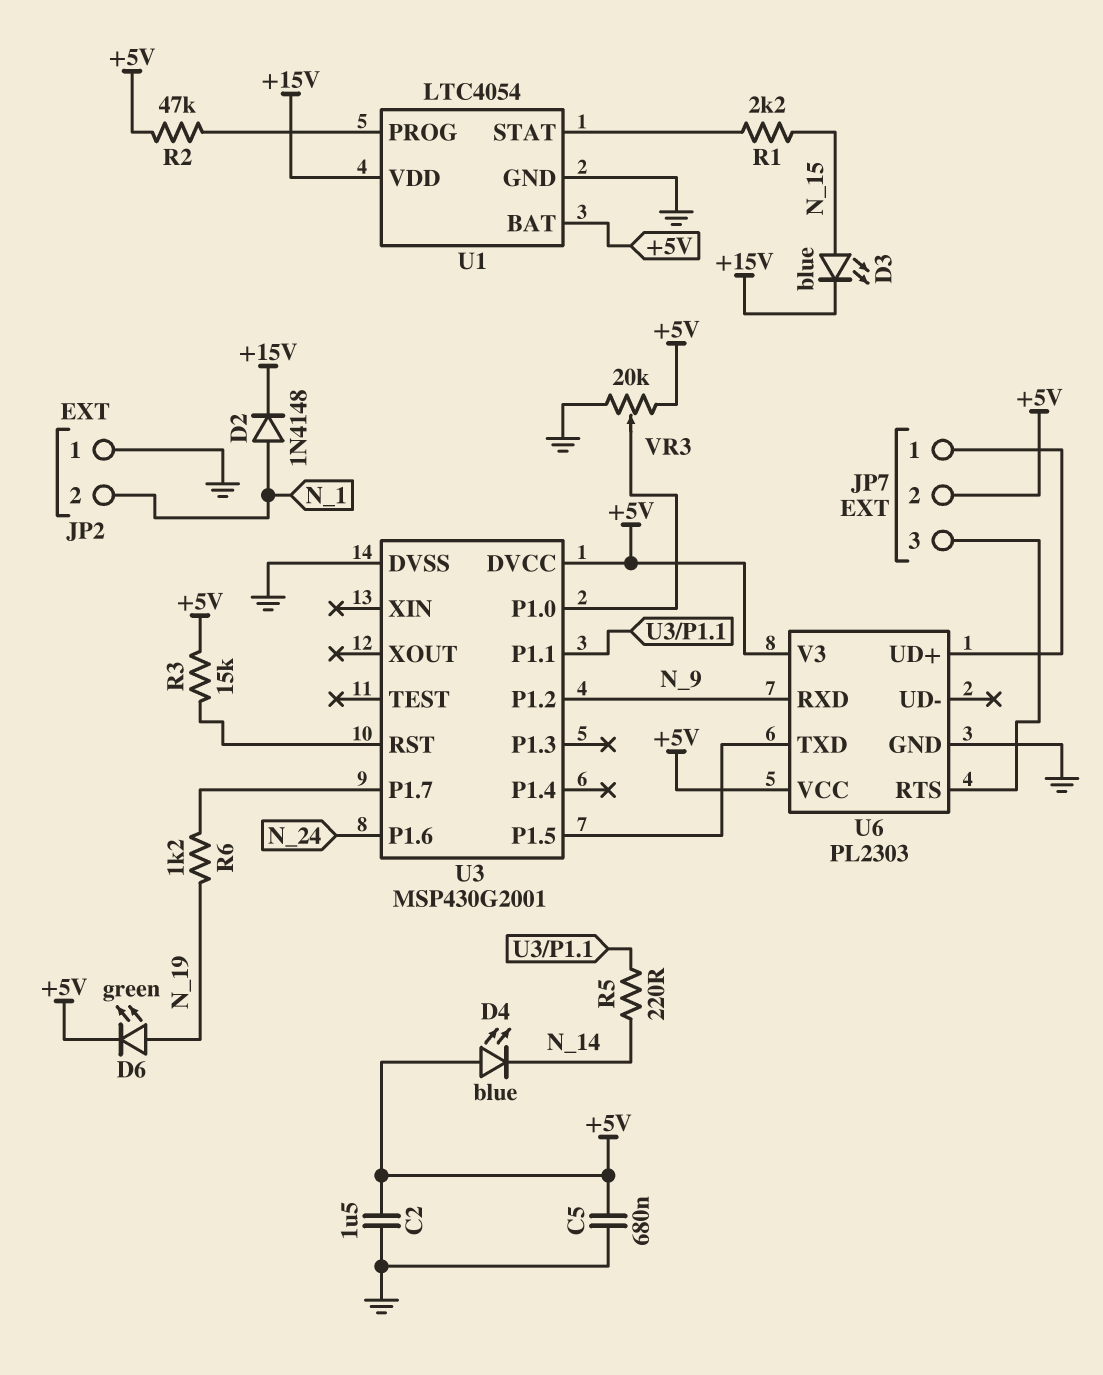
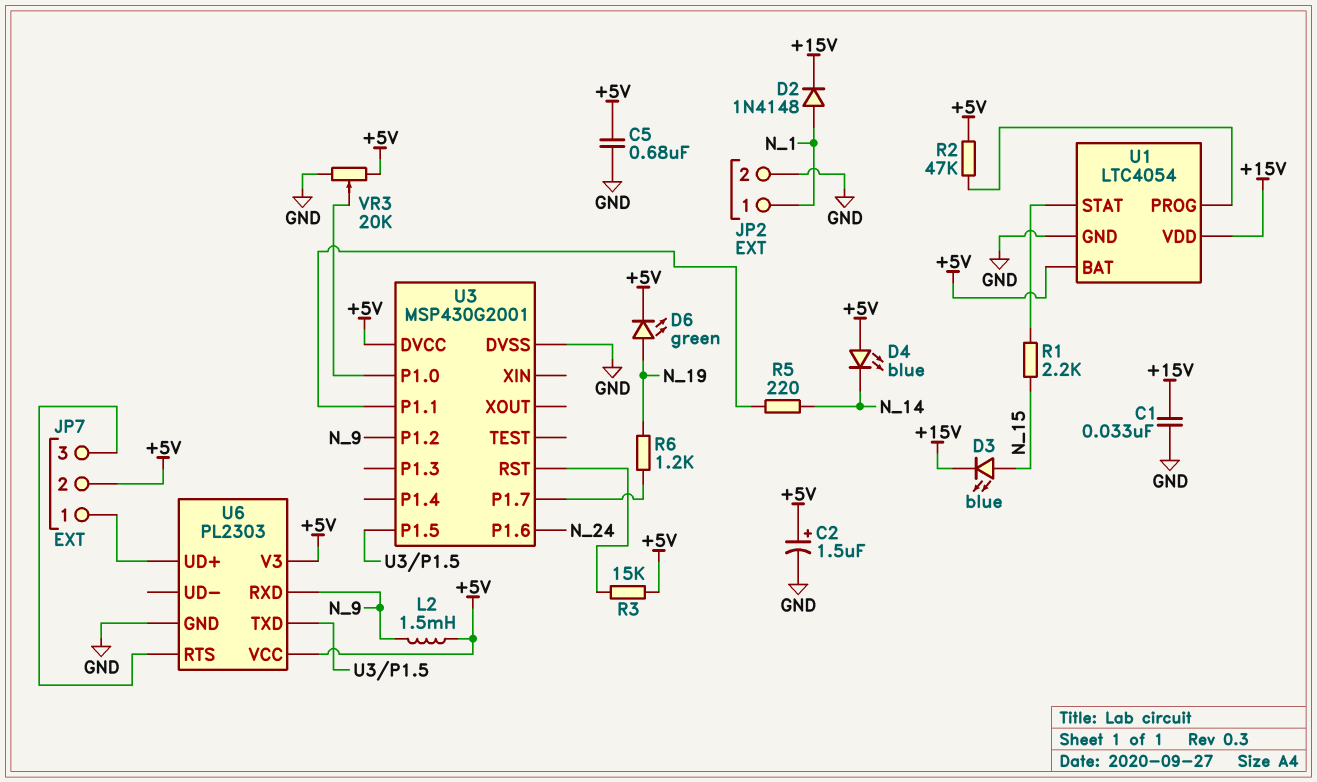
C1: none -> 33nF (+15V, GND)
C2: 1.5uF (+5V, GND) -> 1.5uF (plus +5V, minus GND)
JP2 pin 1: GND -> N_1
JP2 pin 2: N_1 -> GND
L2: none -> 1.5mH (+5V, N_9)

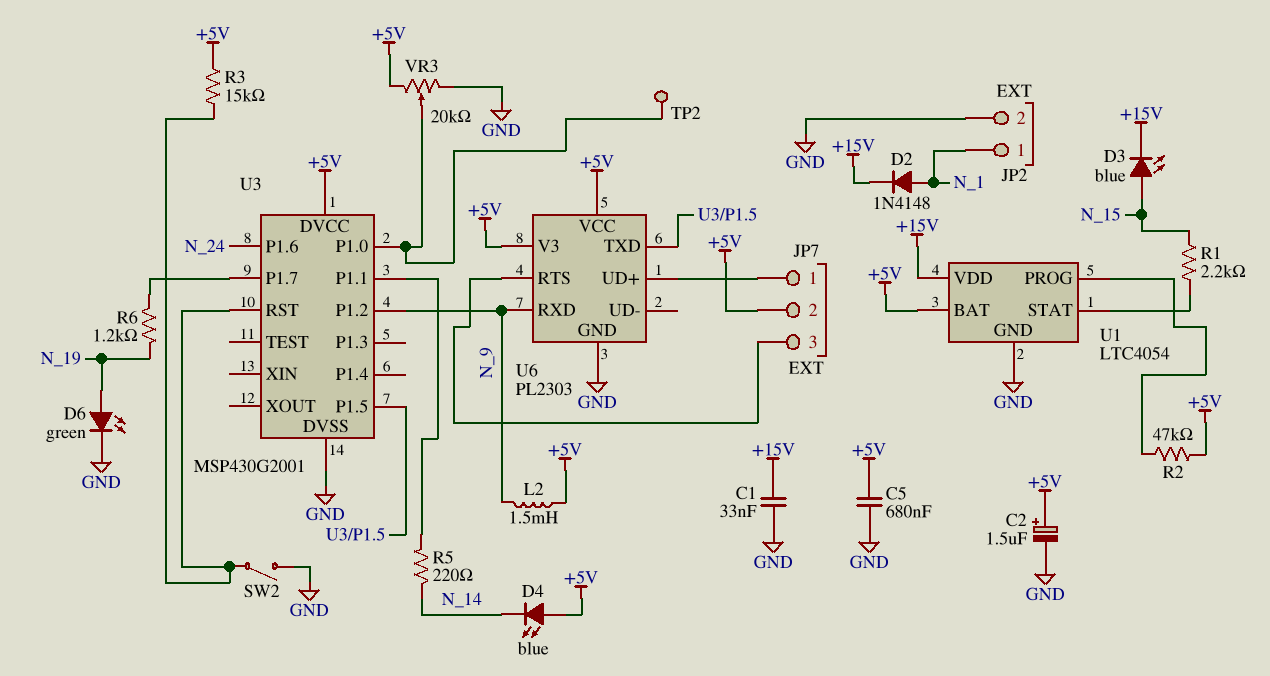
D6: LED green (A N_19, K +5V) -> LED green (A N_19, K GND)
SW2: none -> switch (GND, U3/RST)
TP2: none -> test point (U3/P1.0)

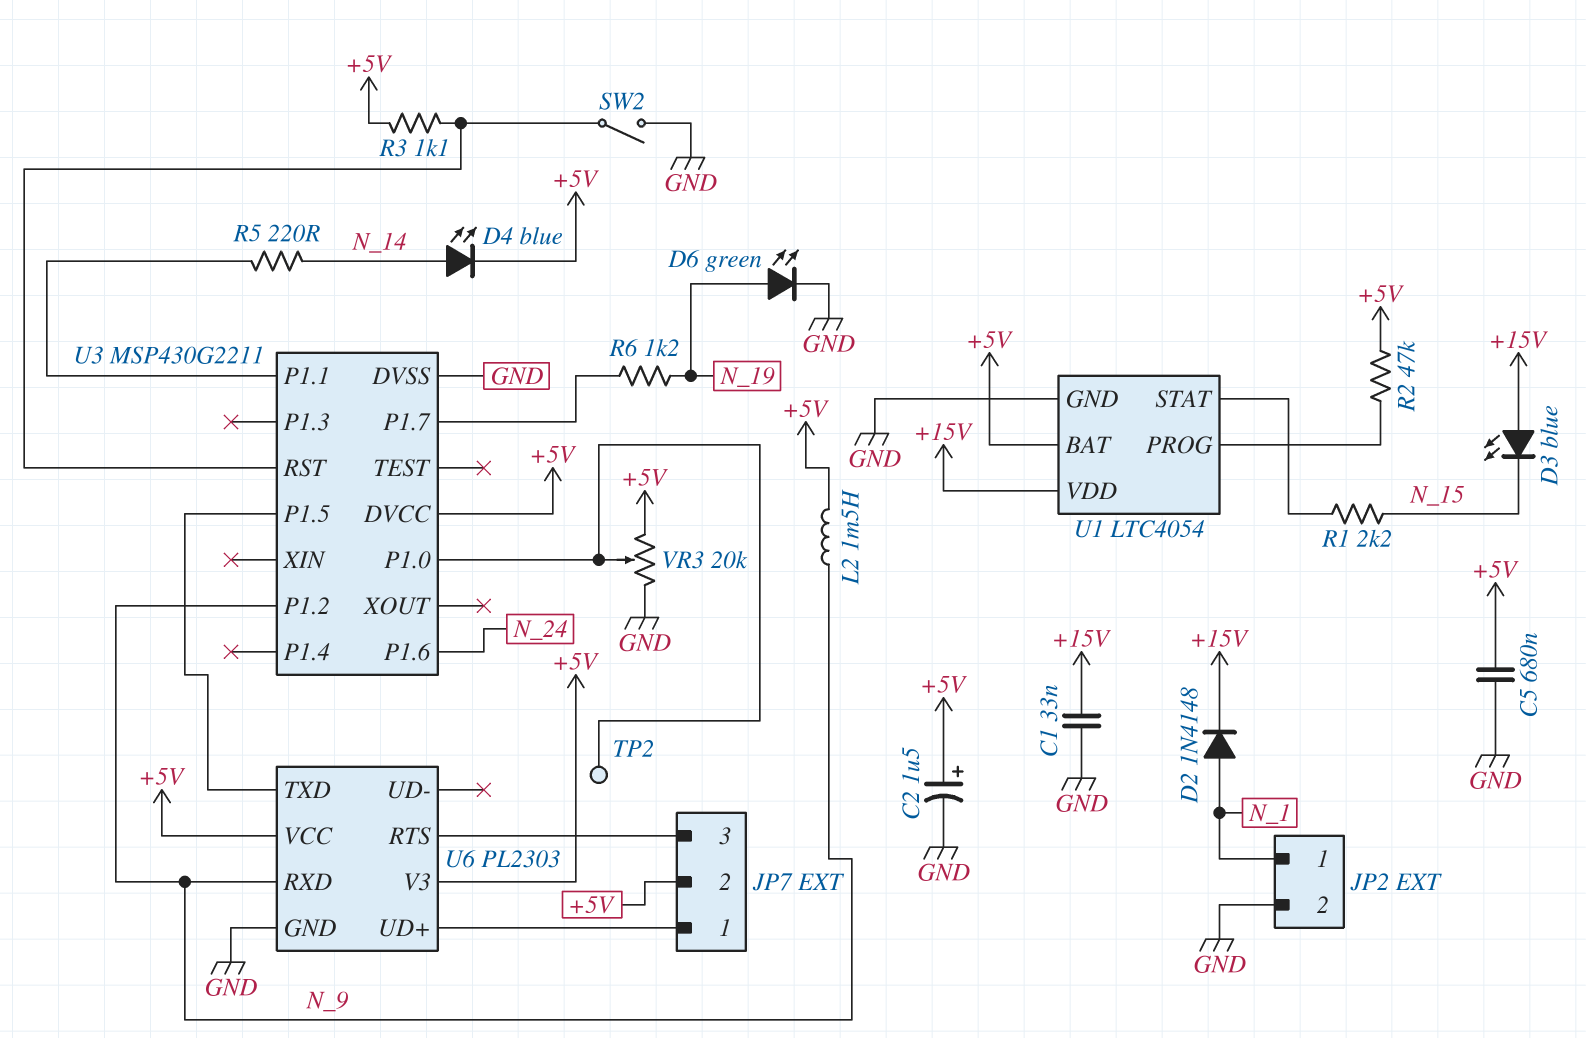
D3: LED blue (A N_15, K +15V) -> LED blue (A +15V, K N_15)
D4: LED blue (A +5V, K N_14) -> LED blue (A N_14, K +5V)
R3: 15k (+5V, U3/RST) -> 1.1k (+5V, U3/RST)
U3: MSP430G2001 -> MSP430G2211

